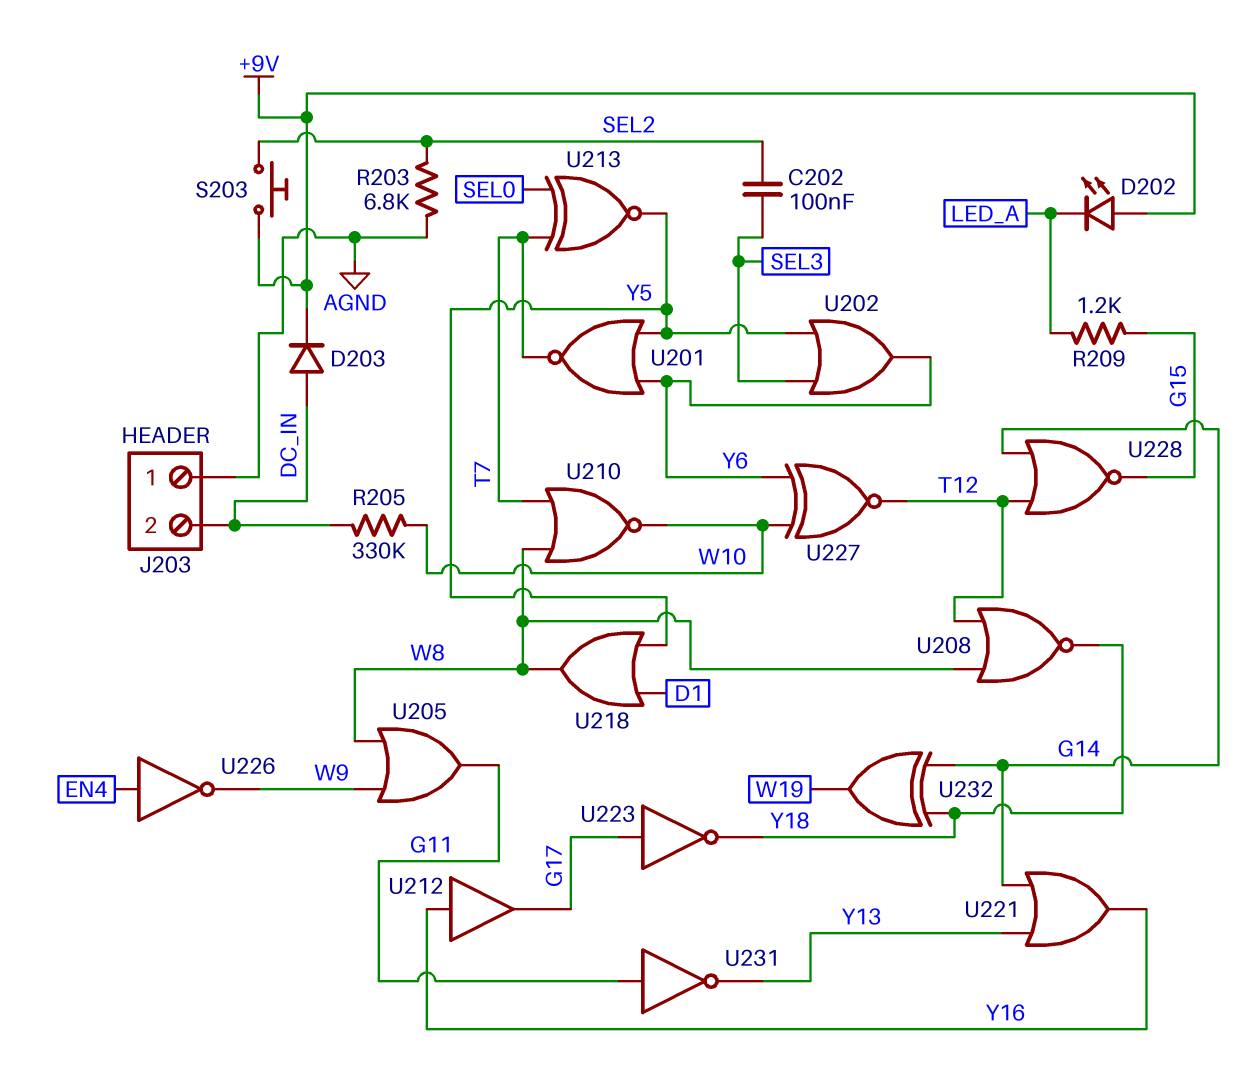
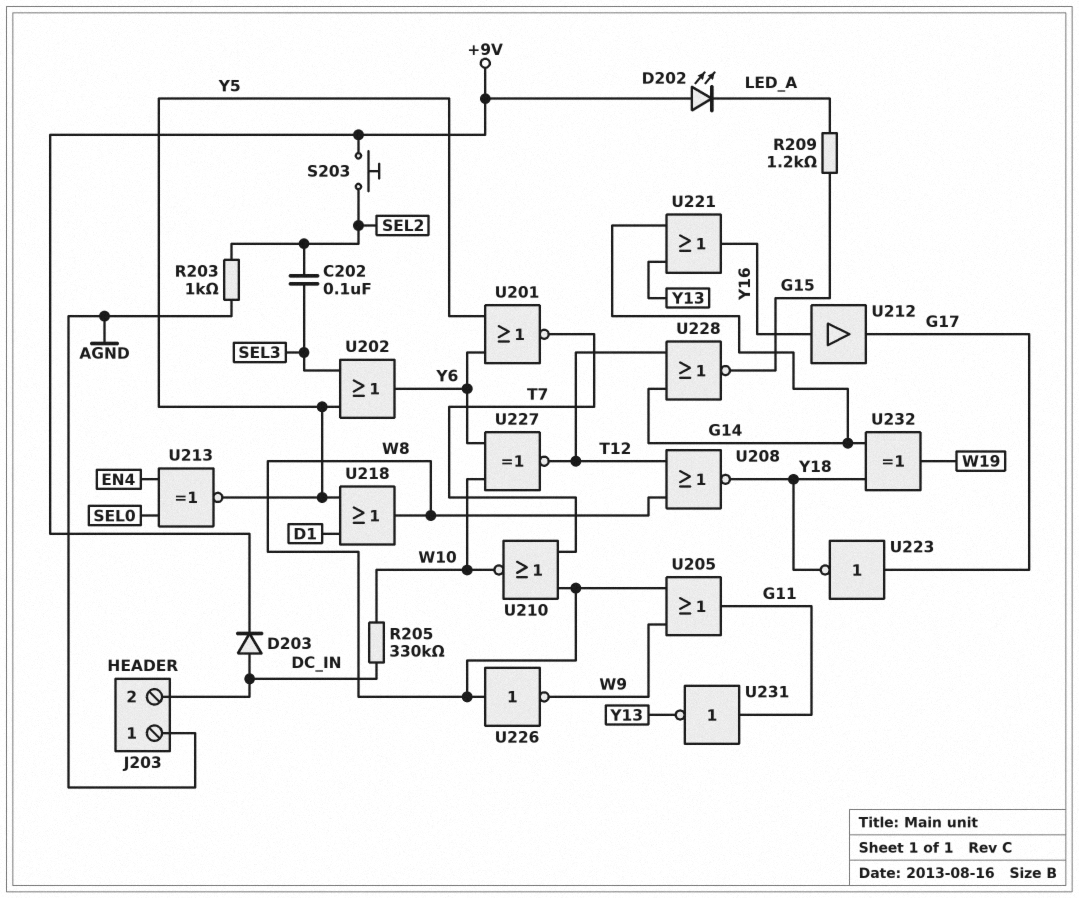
R203: 6.8k (AGND, SEL2) -> 1k (AGND, SEL2)
U213: XNOR (in SEL0, in T7, out Y5) -> XNOR (in EN4, in SEL0, out Y5)
U226: NOT (in EN4, out W9) -> NOT (in W8, out W9)

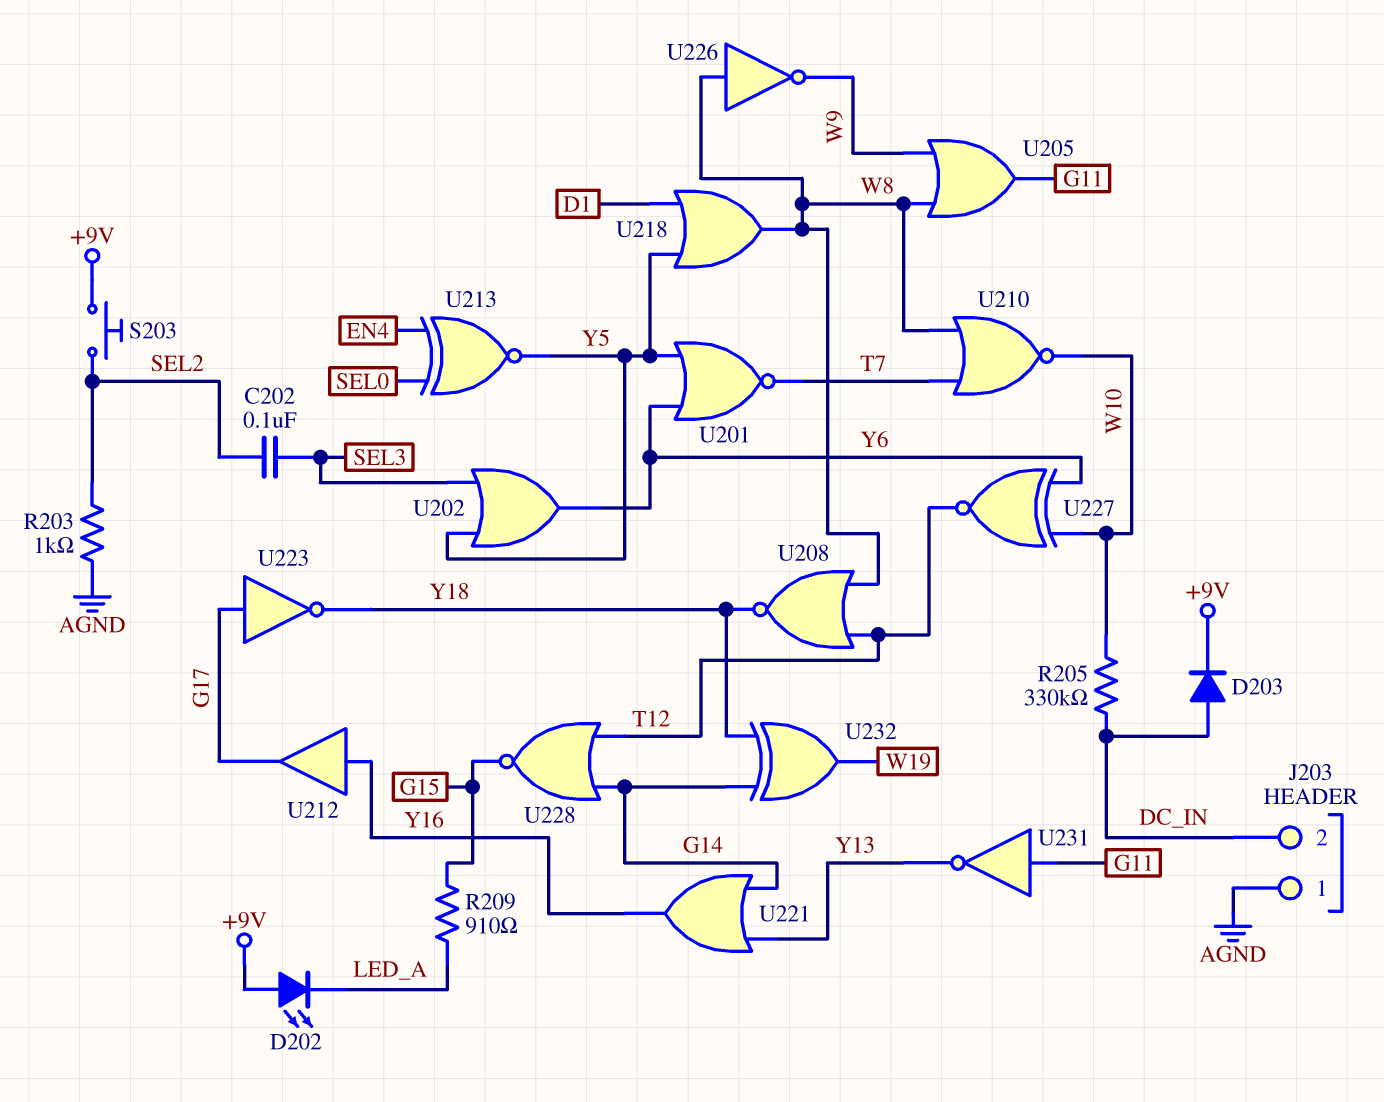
R209: 1.2k (G15, LED_A) -> 910 (G15, LED_A)

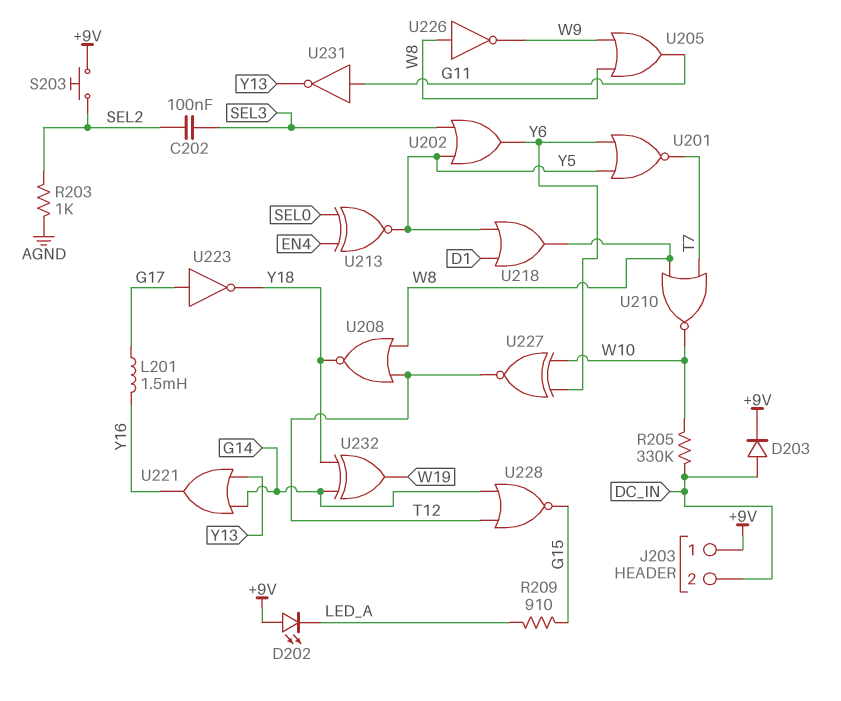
J203 pin 1: AGND -> +9V
L201: none -> 1.5mH (G17, Y16)
U212: buffer (in Y16, out G17) -> none

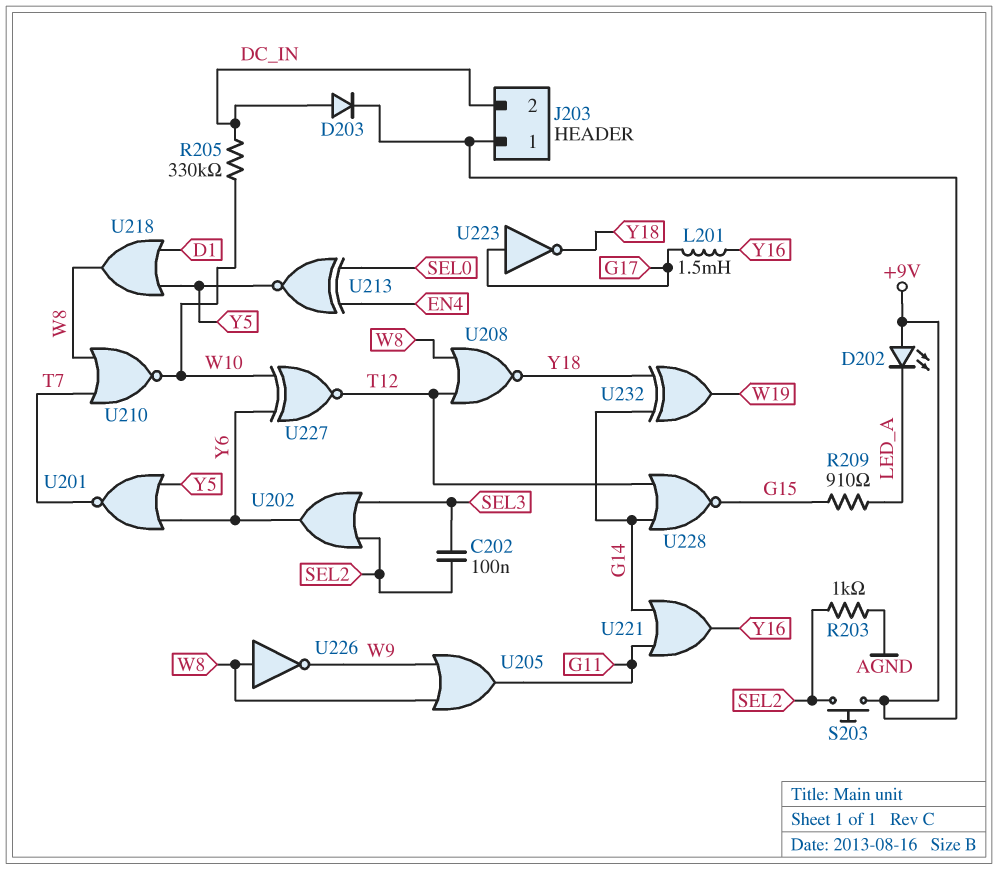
U202: OR (in SEL3, in Y5, out Y6) -> OR (in SEL2, in SEL3, out Y6)
U221: OR (in G14, in Y13, out Y16) -> OR (in G11, in G14, out Y16)
U231: NOT (in G11, out Y13) -> none

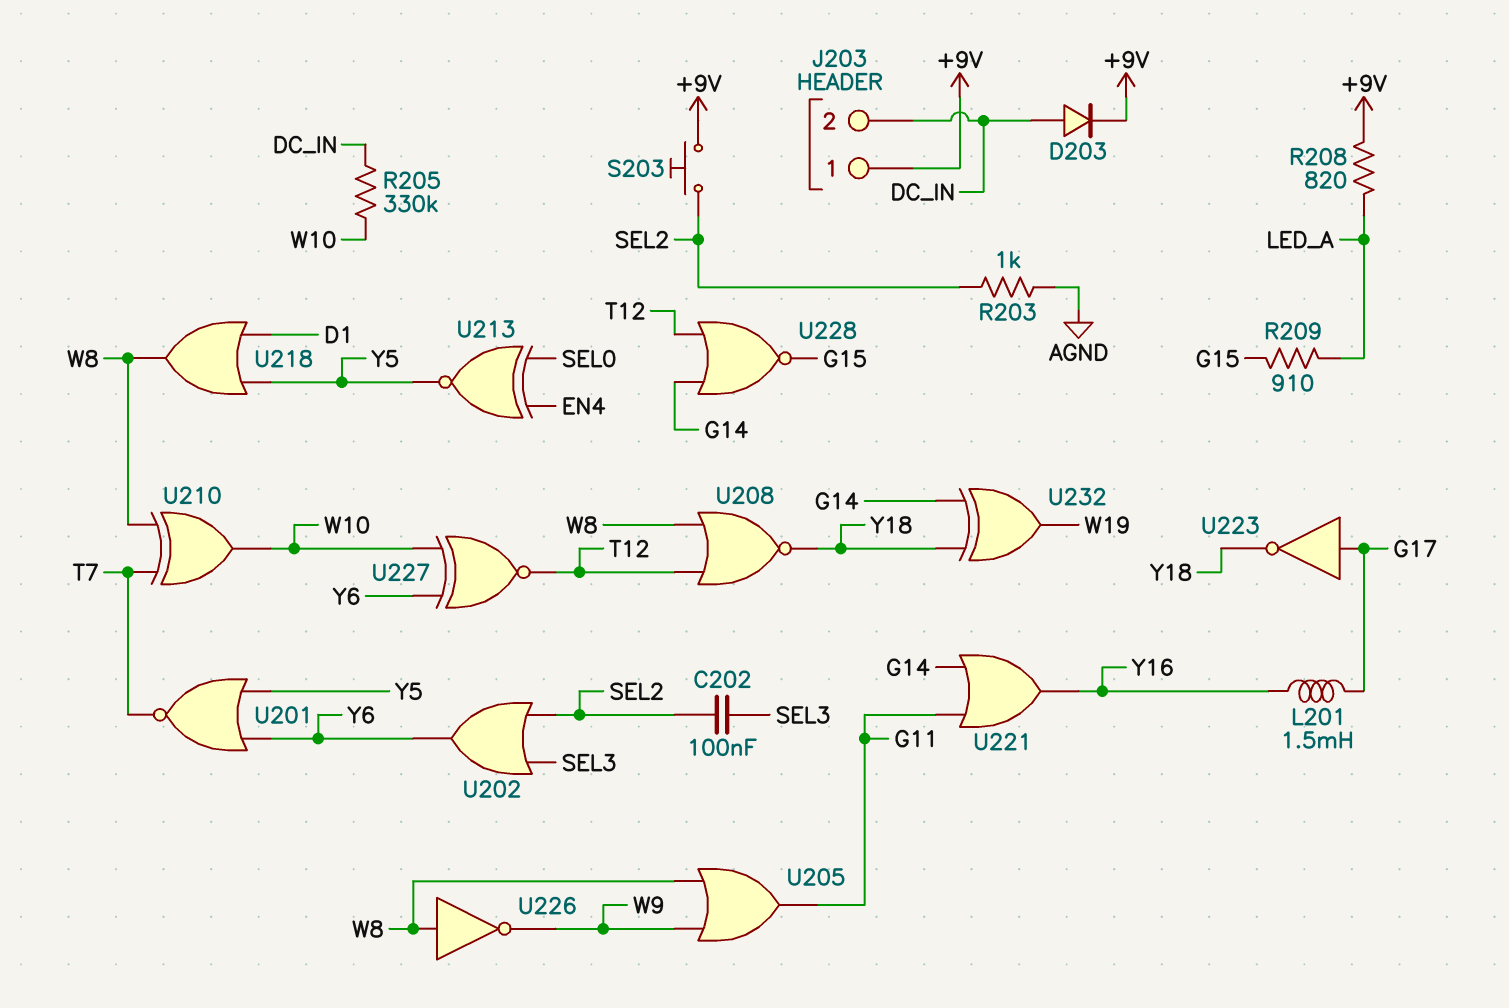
D202: LED (A +9V, K LED_A) -> none
R208: none -> 820 (+9V, LED_A)
U210: NOR (in T7, in W8, out W10) -> XOR (in T7, in W8, out W10)

